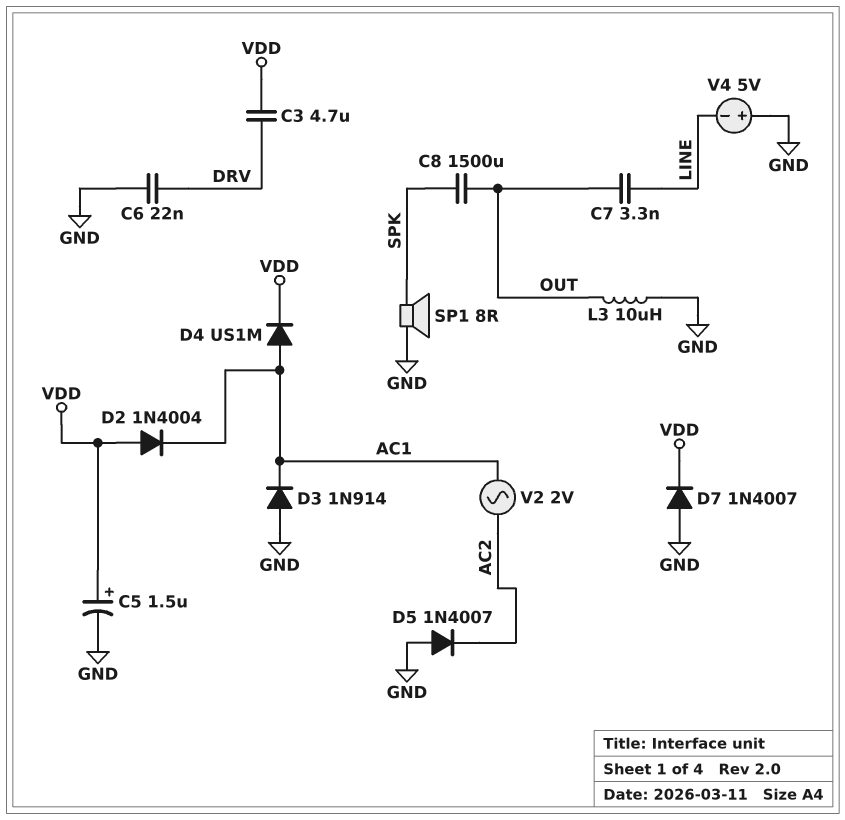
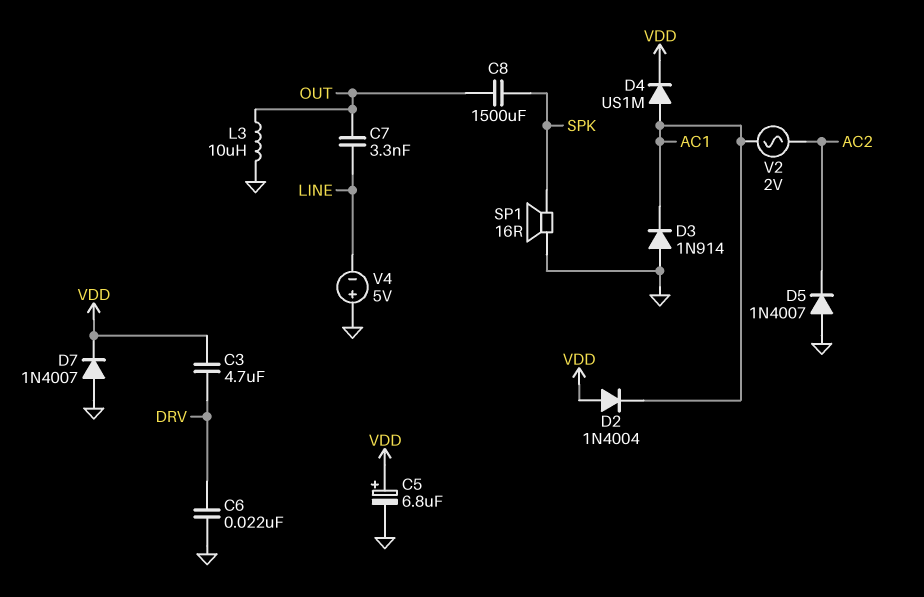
C5: 1.5uF (plus VDD, minus GND) -> 6.8uF (plus VDD, minus GND)
SP1: speaker 8R (GND, SPK) -> speaker 16R (GND, SPK)

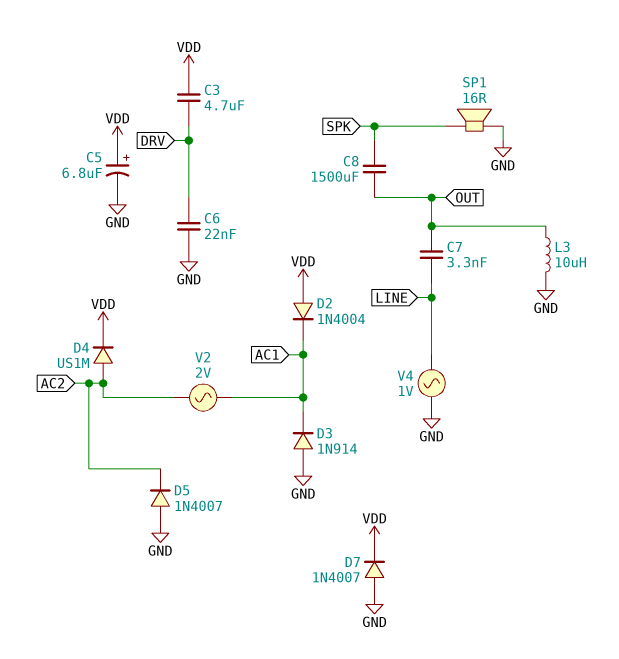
D4: diode US1M (A AC1, K VDD) -> diode US1M (A AC2, K VDD)
V4: 5V (plus GND, minus LINE) -> AC 1V (GND, LINE)

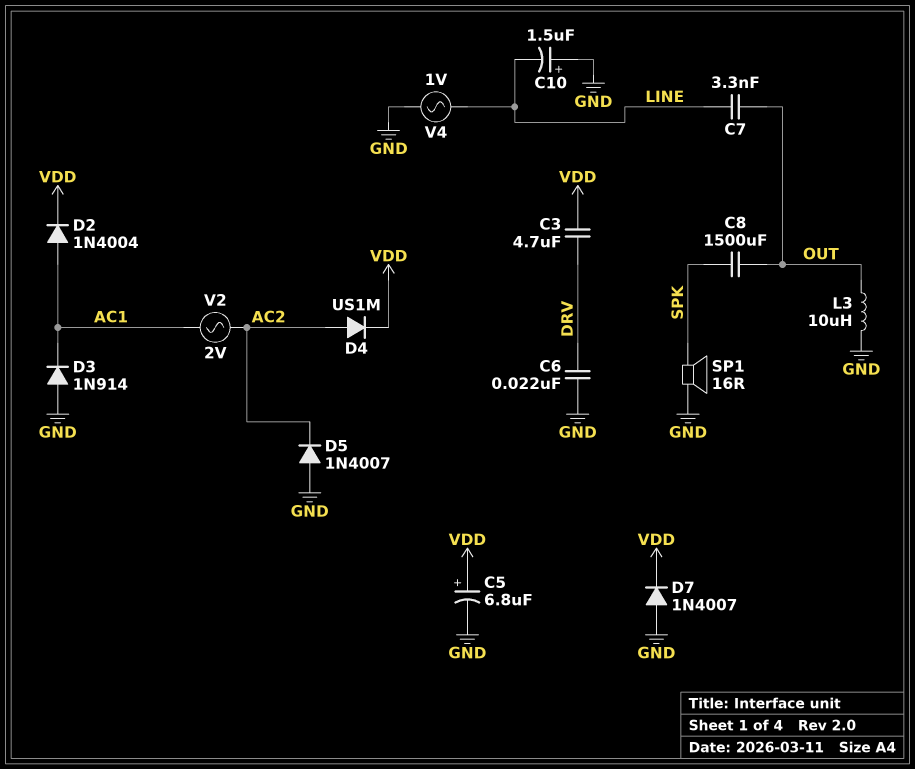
C10: none -> 1.5uF (plus GND, minus LINE)
D2: diode 1N4004 (A VDD, K AC1) -> diode 1N4004 (A AC1, K VDD)

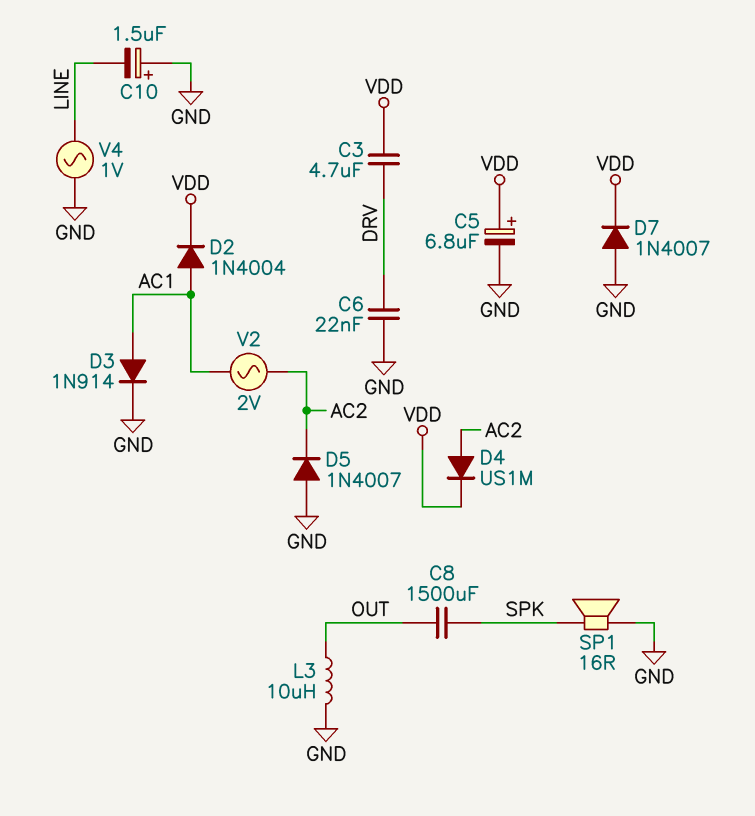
C7: 3.3nF (LINE, OUT) -> none
D3: diode 1N914 (A GND, K AC1) -> diode 1N914 (A AC1, K GND)

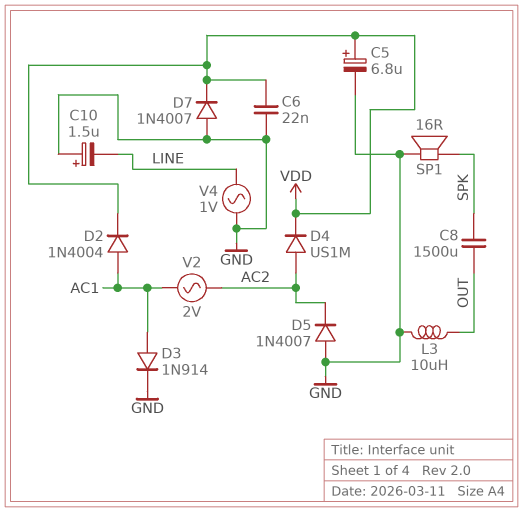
C3: 4.7uF (DRV, VDD) -> none
C6: 22nF (DRV, GND) -> 22nF (GND, VDD)

